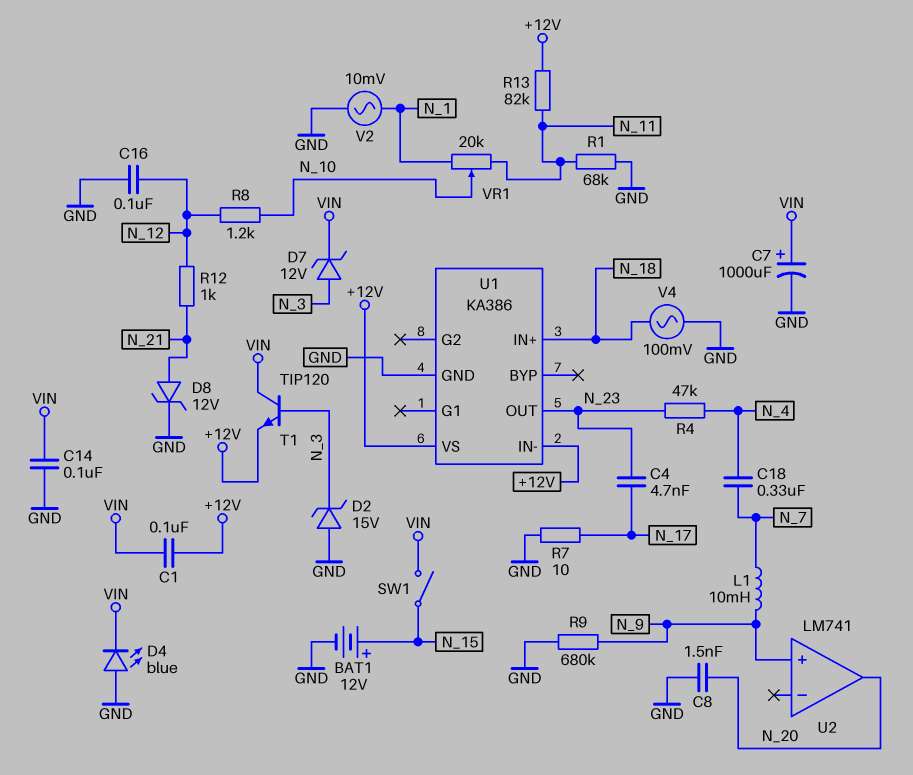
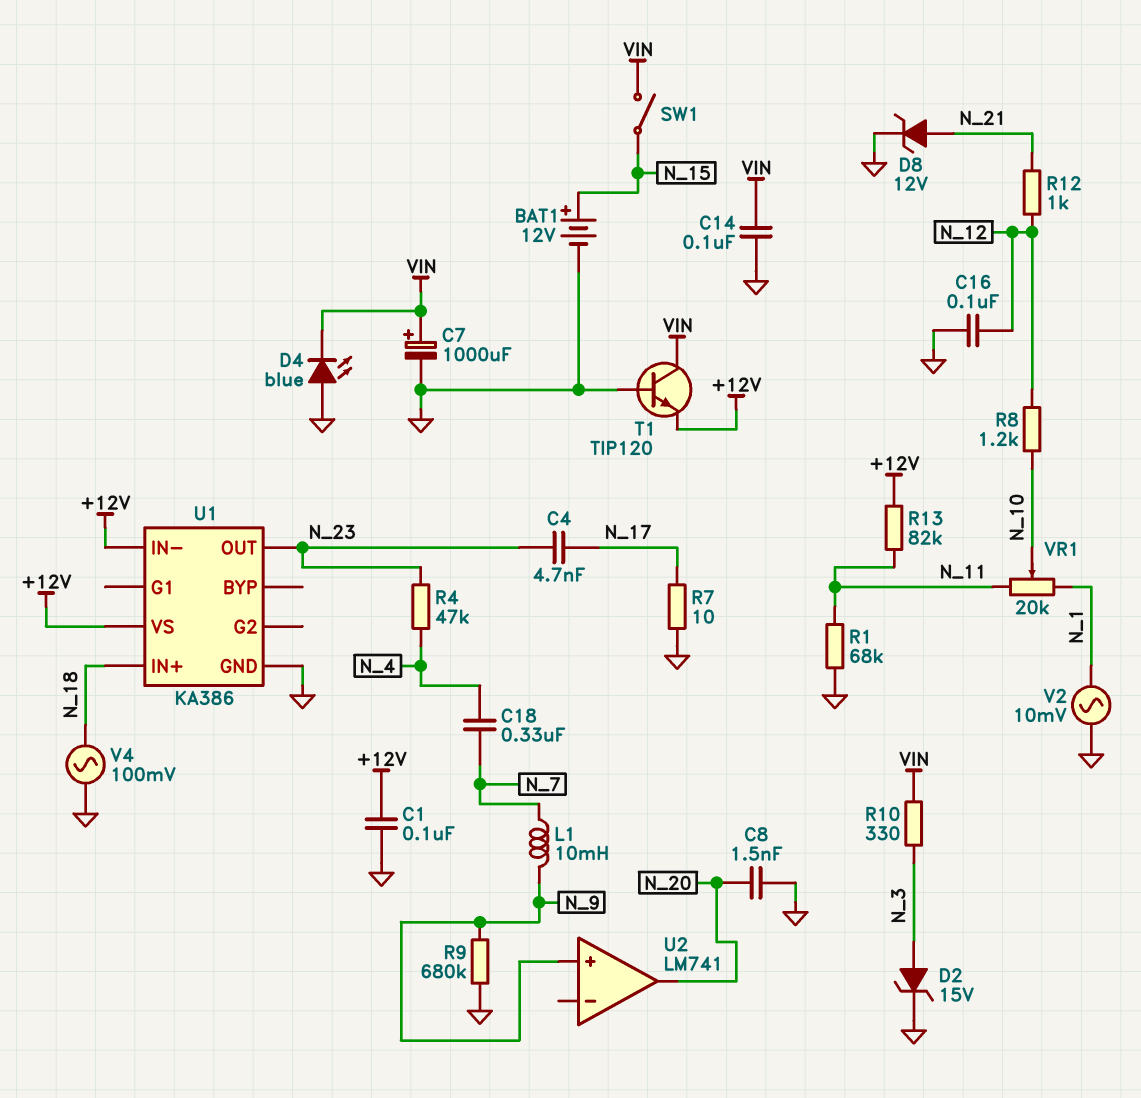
C1: 100nF (+12V, VIN) -> 100nF (+12V, GND)
D2: zener 15V (A GND, K N_3) -> zener 15V (A N_3, K GND)
D7: zener 12V (A N_3, K VIN) -> none
R10: none -> 330 (N_3, VIN)
T1: NPN TIP120 (B N_3, C VIN, E +12V) -> NPN TIP120 (B GND, C VIN, E +12V)

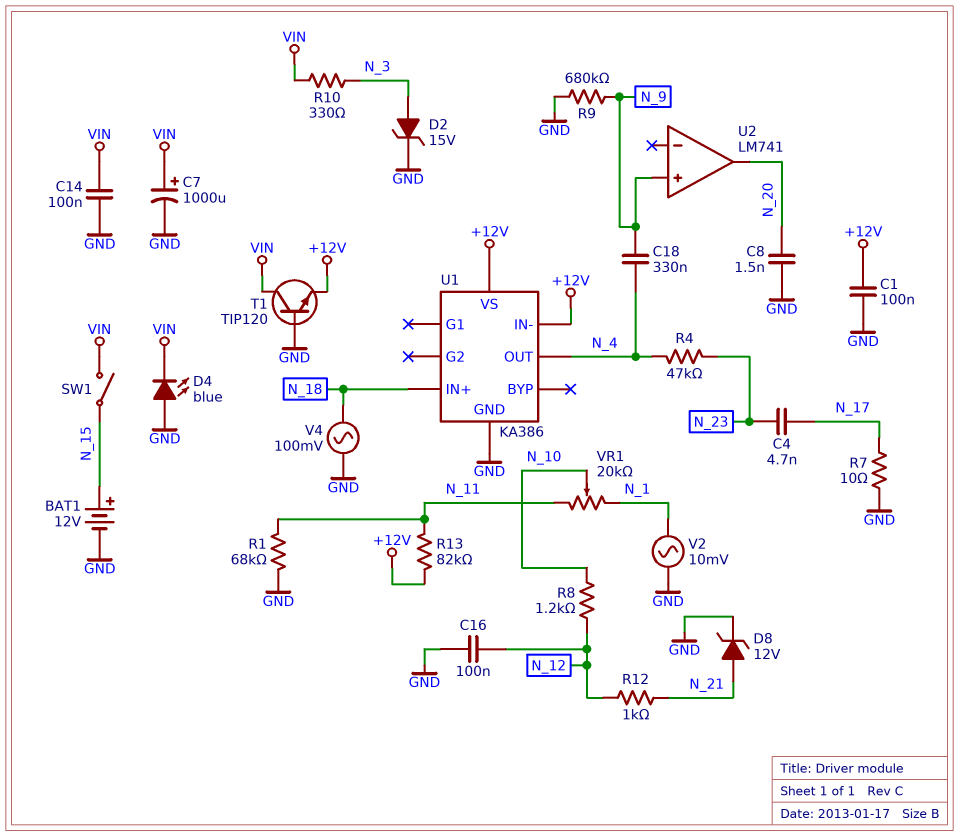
C18: 330nF (N_4, N_7) -> 330nF (N_4, N_9)
L1: 10mH (N_7, N_9) -> none
U1 pin OUT: N_23 -> N_4

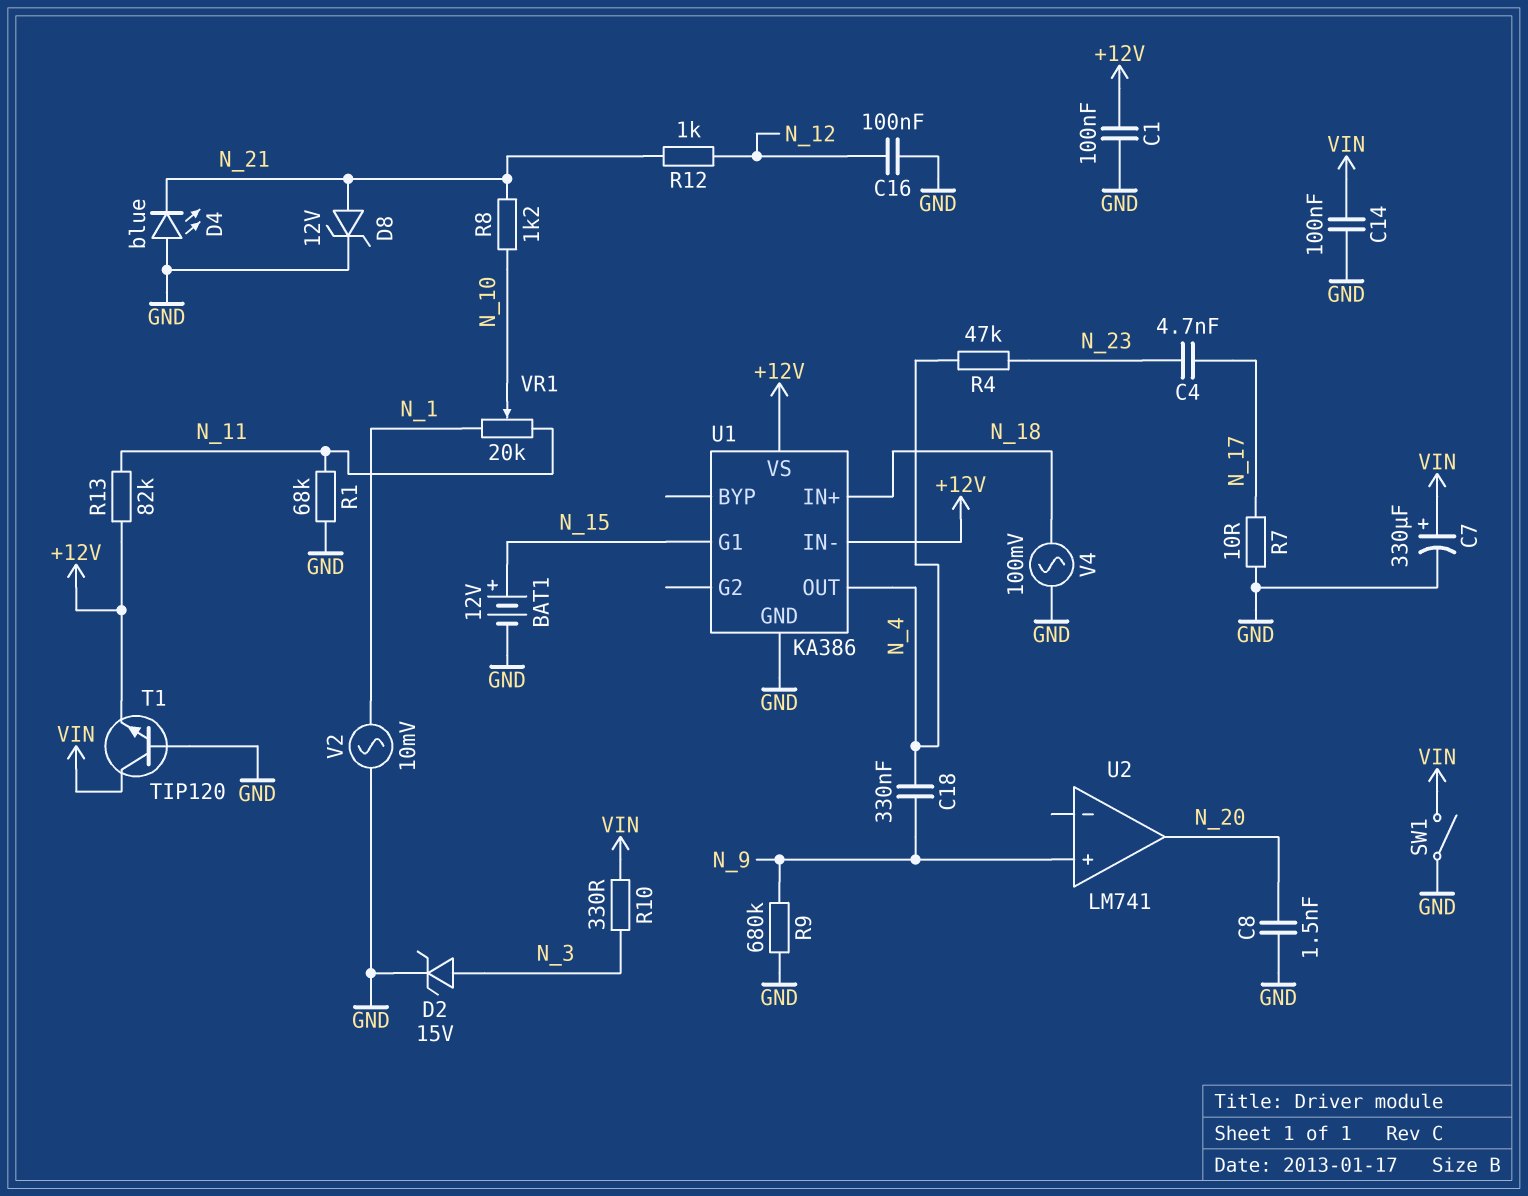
C7: 1000uF (plus VIN, minus GND) -> 330uF (plus VIN, minus GND)
D4: LED blue (A GND, K VIN) -> LED blue (A GND, K N_21)
R8: 1.2k (N_10, N_12) -> 1.2k (N_10, N_21)
SW1: switch (N_15, VIN) -> switch (GND, VIN)
U1 pin G1: none -> N_15

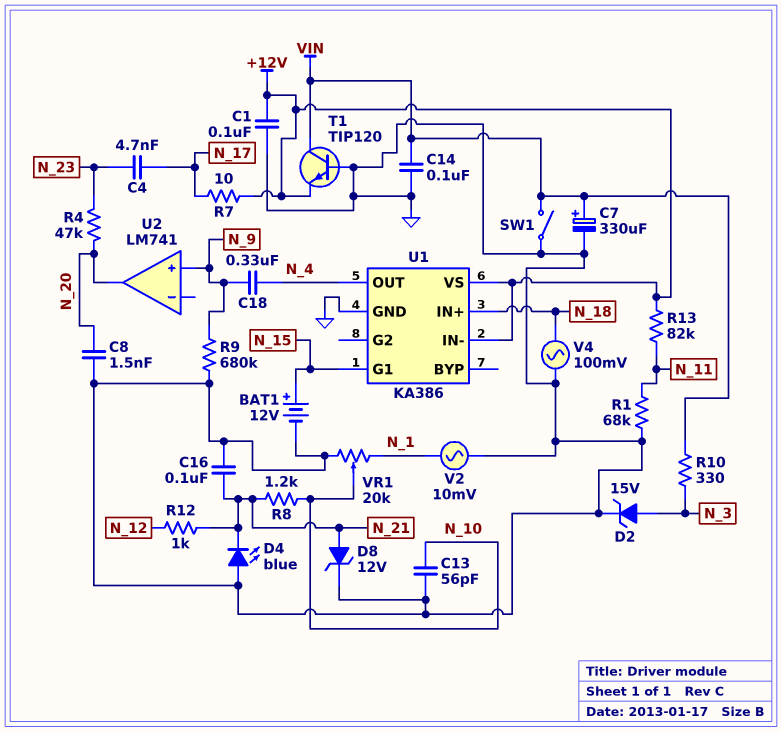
C13: none -> 56pF (GND, N_10)
C16: 100nF (GND, N_12) -> 100nF (GND, N_21)
R4: 47k (N_4, N_23) -> 47k (N_20, N_23)
R7: 10 (GND, N_17) -> 10 (+12V, N_17)
VR1: 20k (N_1, N_11, wiper N_10) -> 20k (GND, N_1, wiper N_10)

